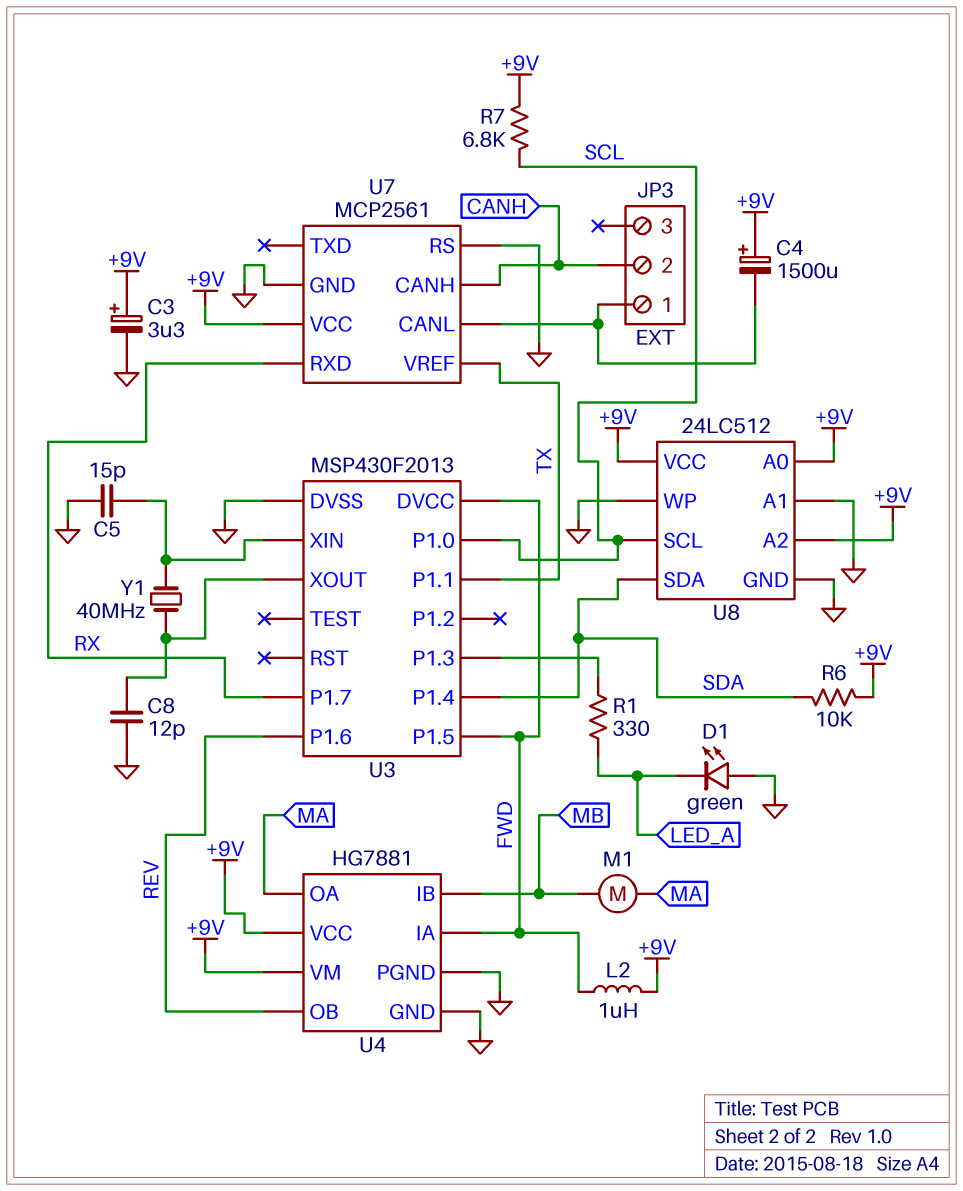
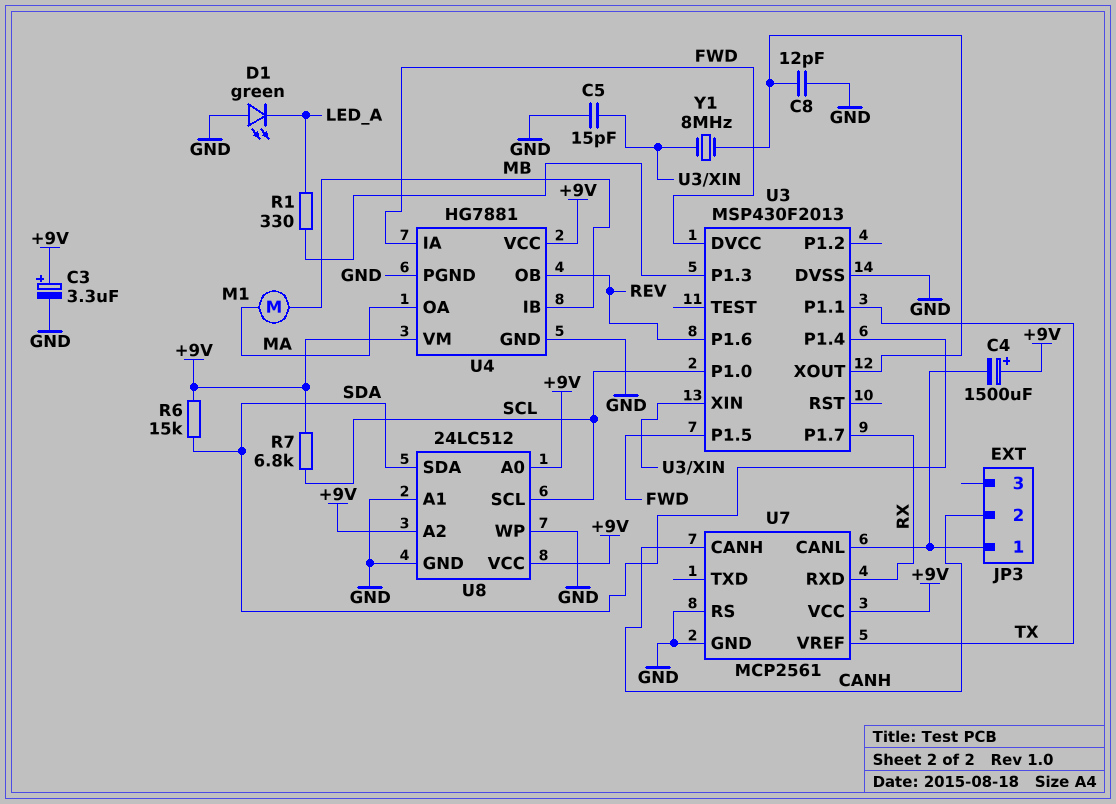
L2: 1uH (+9V, FWD) -> none
R6: 10k (+9V, SDA) -> 15k (+9V, SDA)
Y1: 40MHz (U3/XIN, U3/XOUT) -> 8MHz (U3/XIN, U3/XOUT)

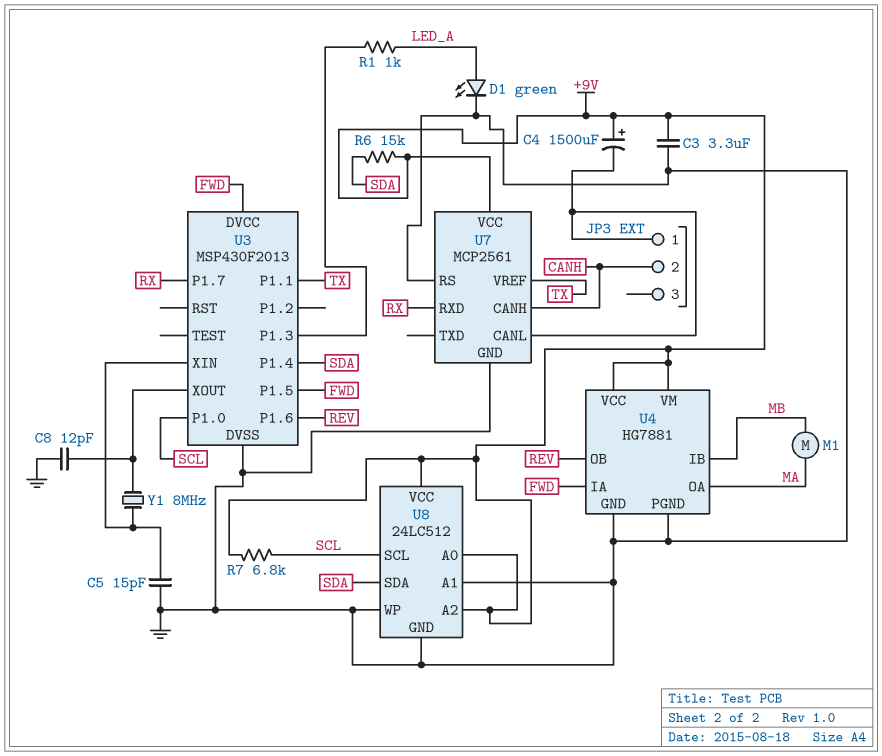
C3: 3.3uF (plus +9V, minus GND) -> 3.3uF (+9V, GND)
D1: LED green (A GND, K LED_A) -> LED green (A LED_A, K GND)
R1: 330 (LED_A, U3/P1.3) -> 1k (LED_A, U3/P1.3)

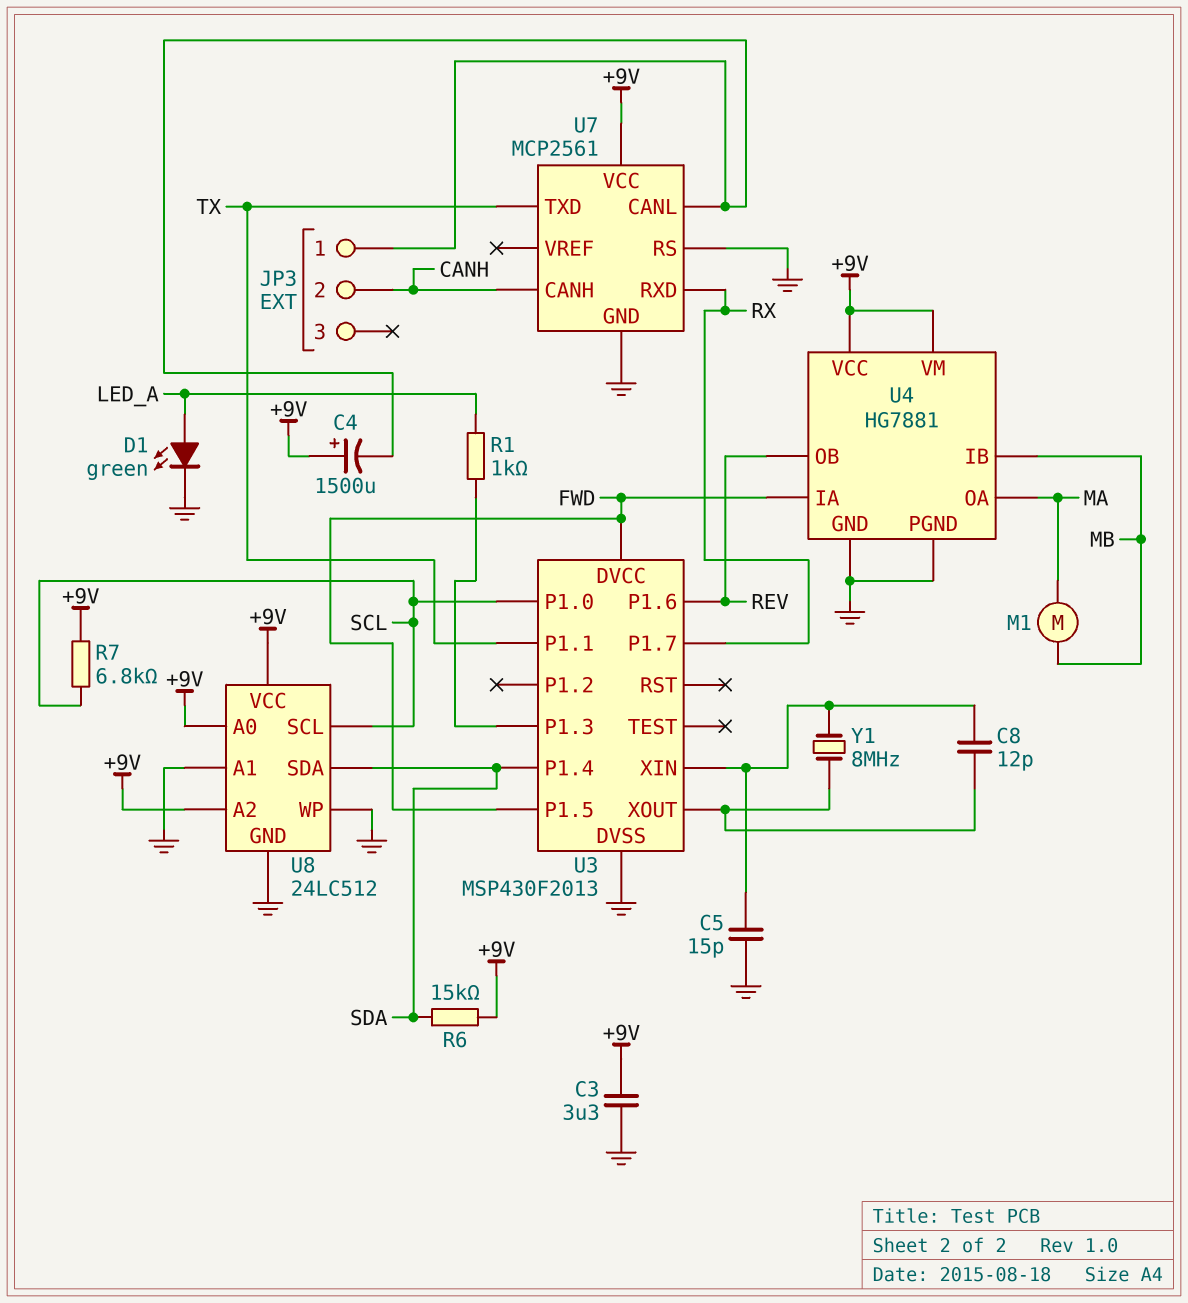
C8: 12pF (GND, U3/XOUT) -> 12pF (U3/XIN, U3/XOUT)
U7 pin TXD: none -> TX
U7 pin VREF: TX -> none

